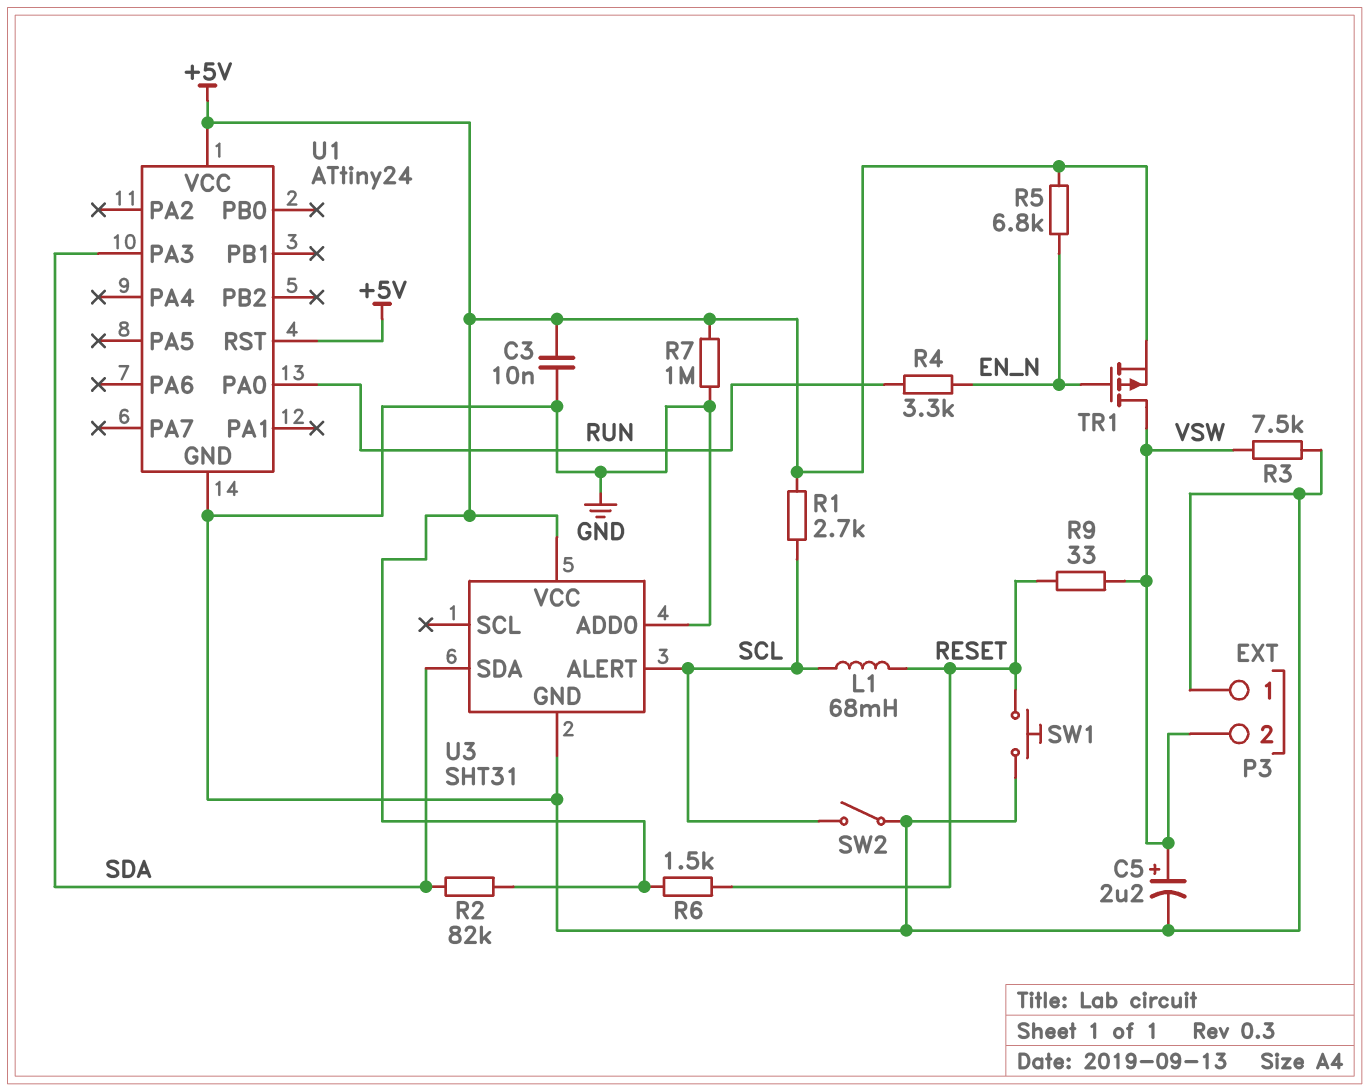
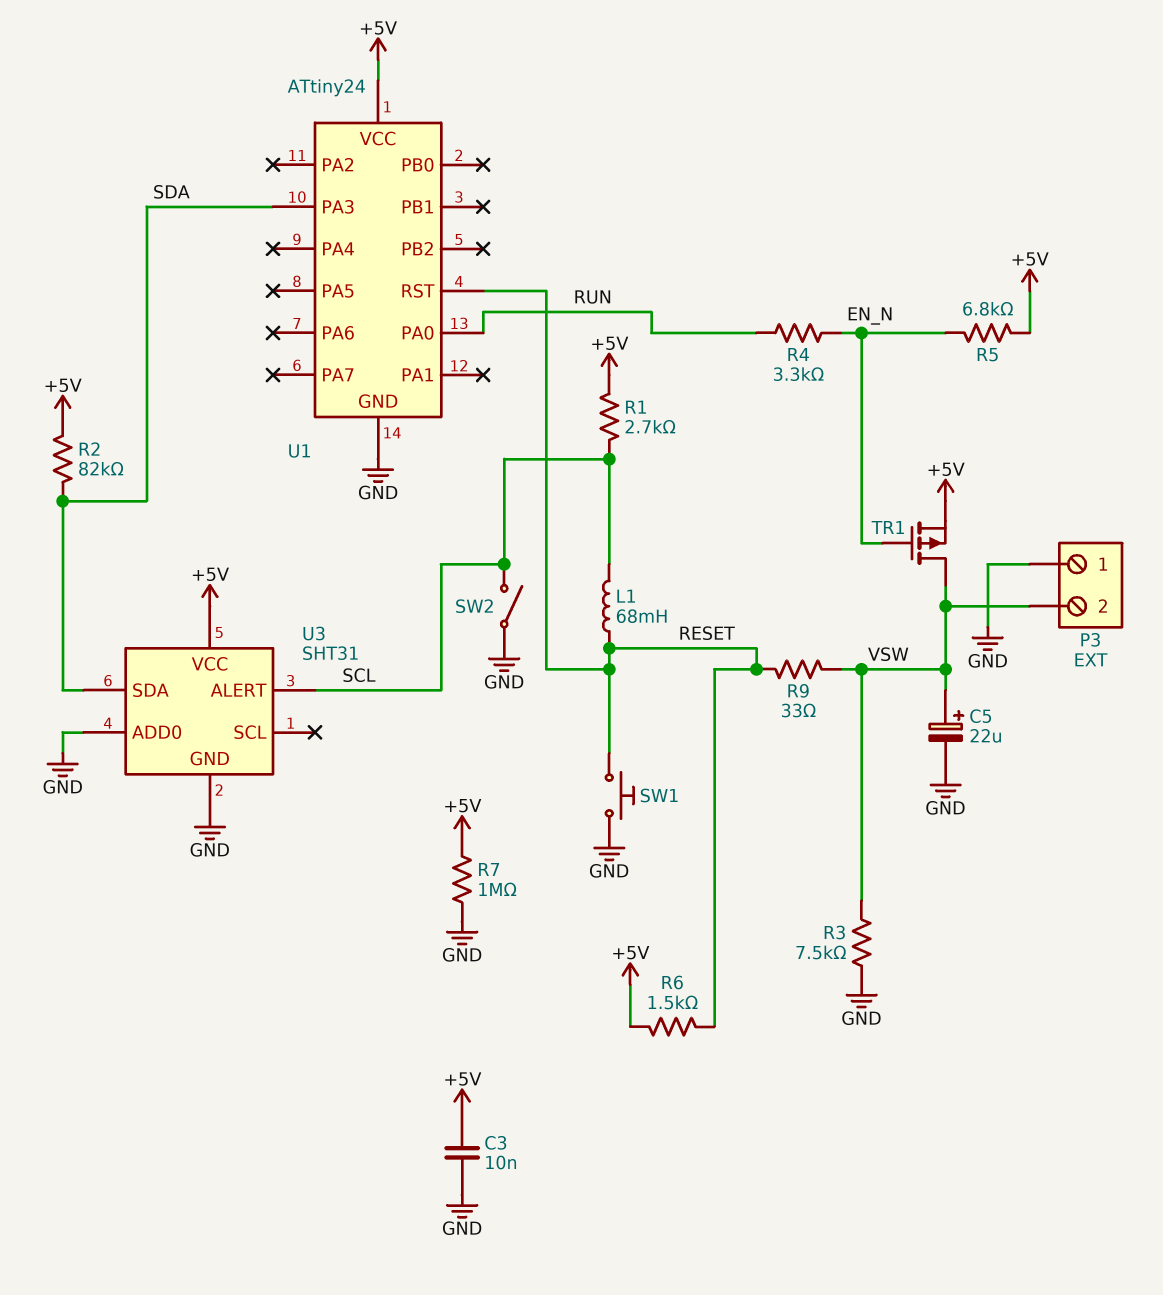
C5: 2.2uF (plus VSW, minus GND) -> 22uF (plus VSW, minus GND)
U1 pin RST: +5V -> RESET

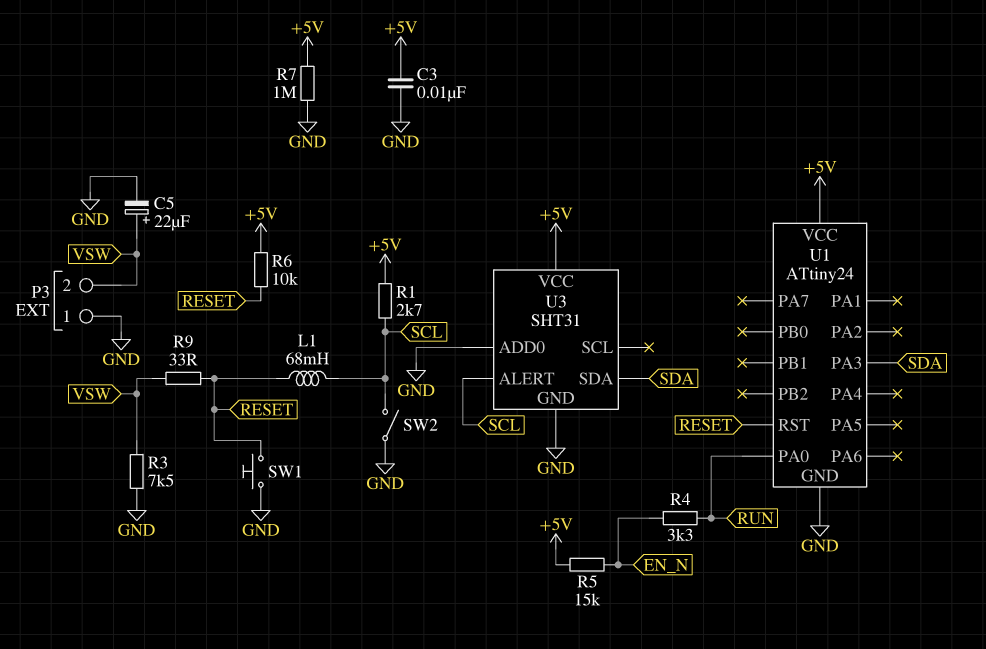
R2: 82k (+5V, SDA) -> none
R5: 6.8k (+5V, EN_N) -> 15k (+5V, EN_N)
R6: 1.5k (+5V, RESET) -> 10k (+5V, RESET)
TR1: PMOS (G EN_N, D VSW, S +5V) -> none

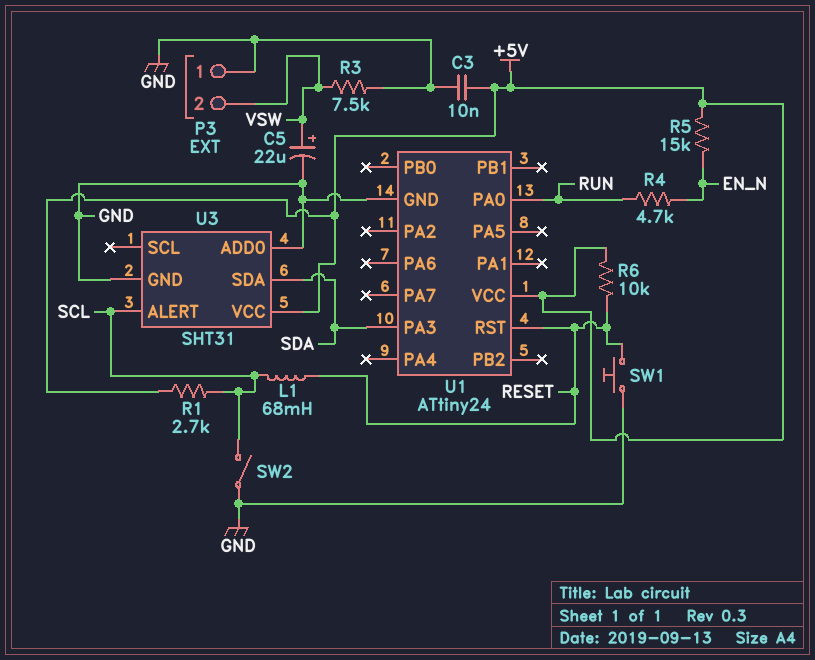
R4: 3.3k (EN_N, RUN) -> 4.7k (EN_N, RUN)
R7: 1M (+5V, GND) -> none
R9: 33 (RESET, VSW) -> none

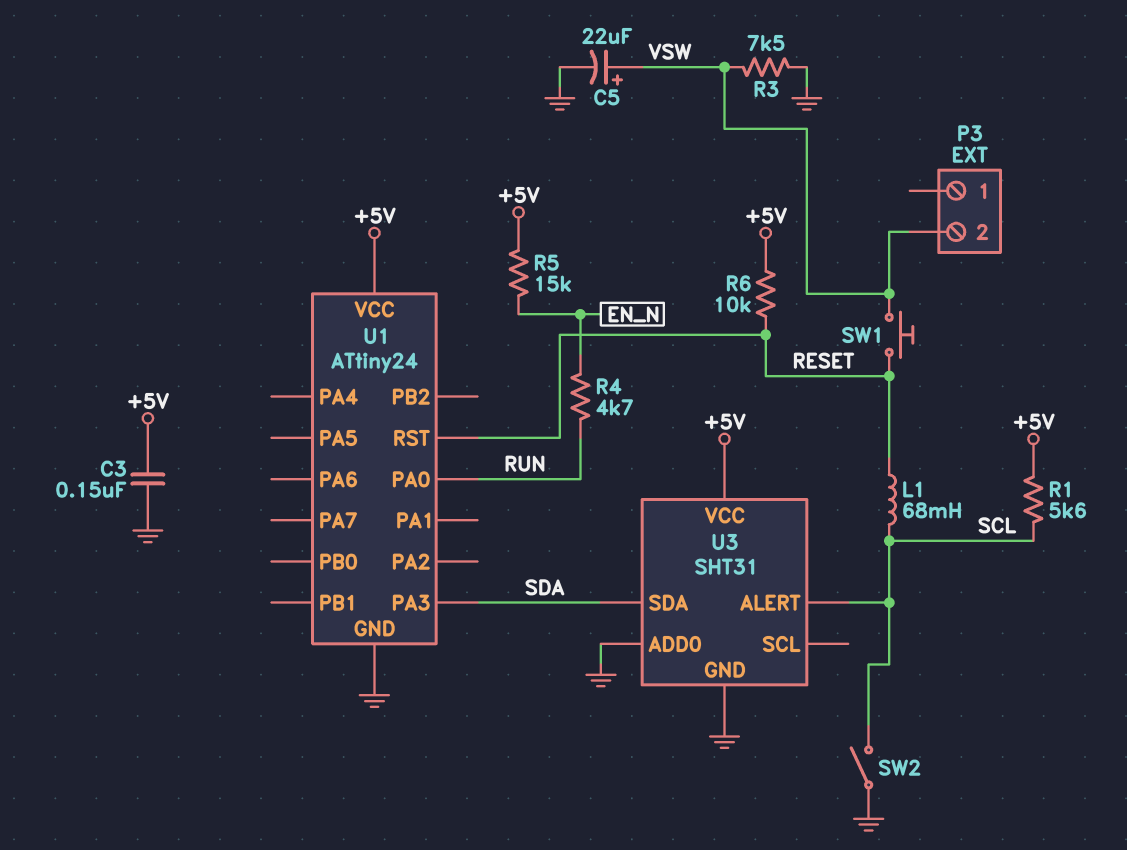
C3: 10nF (+5V, GND) -> 150nF (+5V, GND)
P3 pin 1: GND -> none
R1: 2.7k (+5V, SCL) -> 5.6k (+5V, SCL)
SW1: button (GND, RESET) -> button (RESET, VSW)

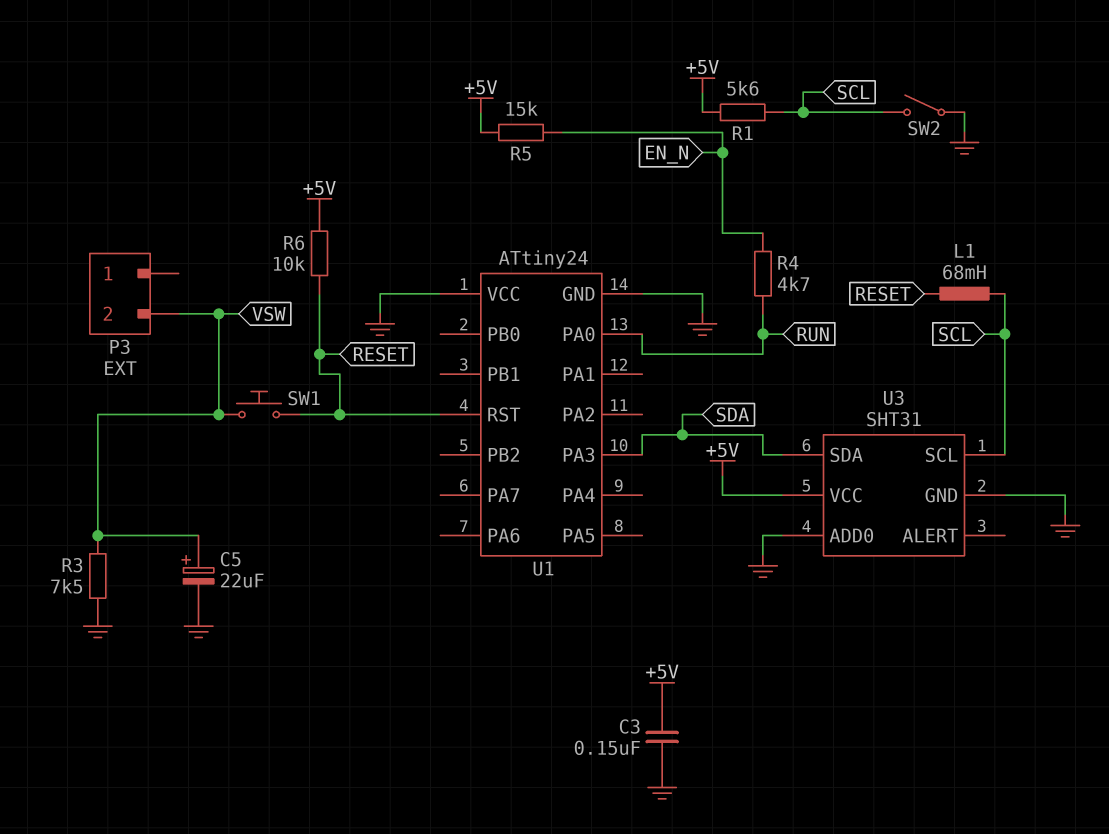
U1 pin VCC: +5V -> GND
U3 pin ALERT: SCL -> none
U3 pin SCL: none -> SCL

